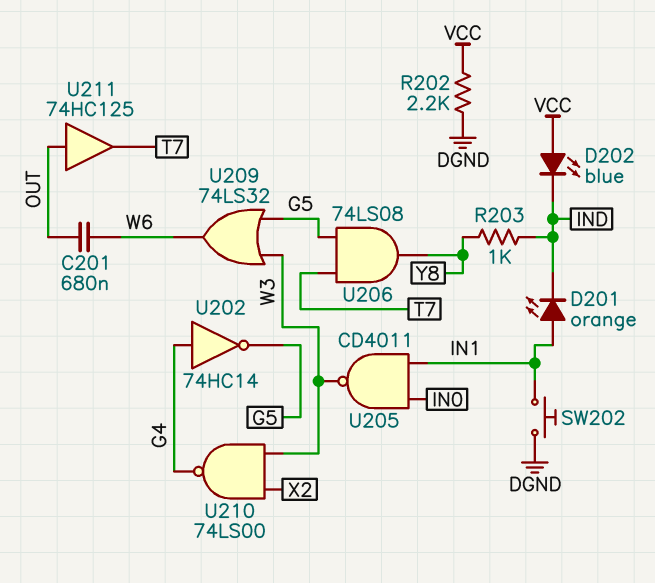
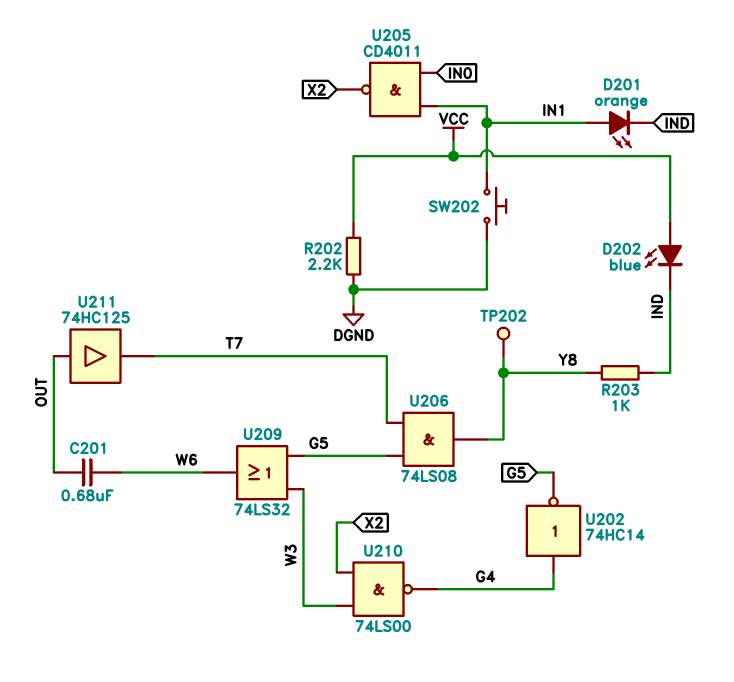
TP202: none -> test point (Y8)
U205: NAND CD4011 (in IN0, in IN1, out W3) -> NAND CD4011 (in IN0, in IN1, out X2)

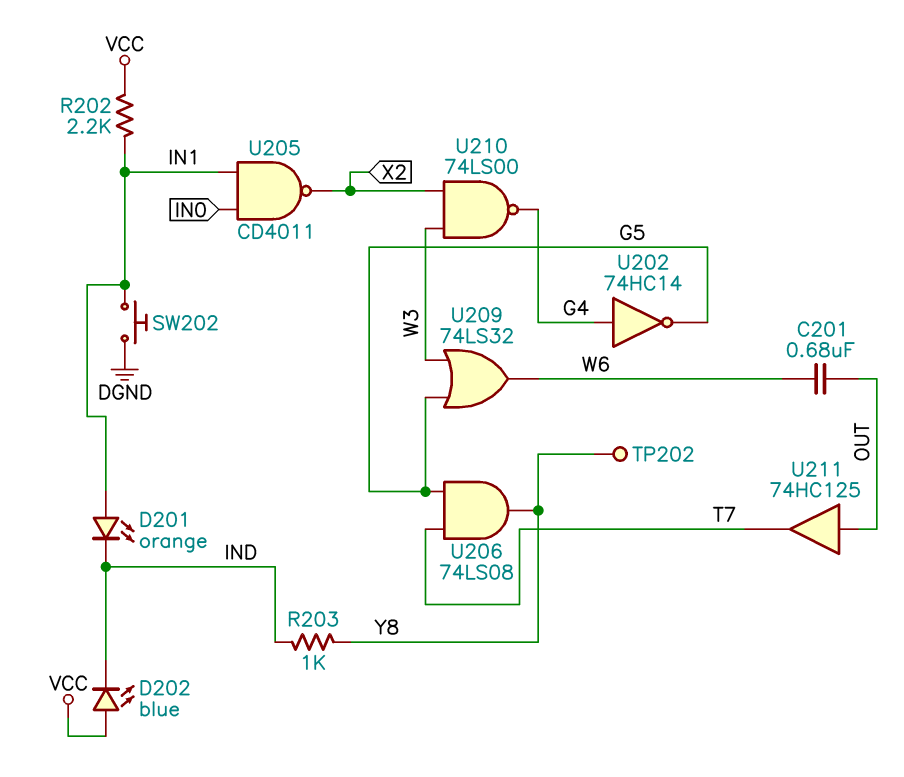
R202: 2.2k (DGND, VCC) -> 2.2k (IN1, VCC)

